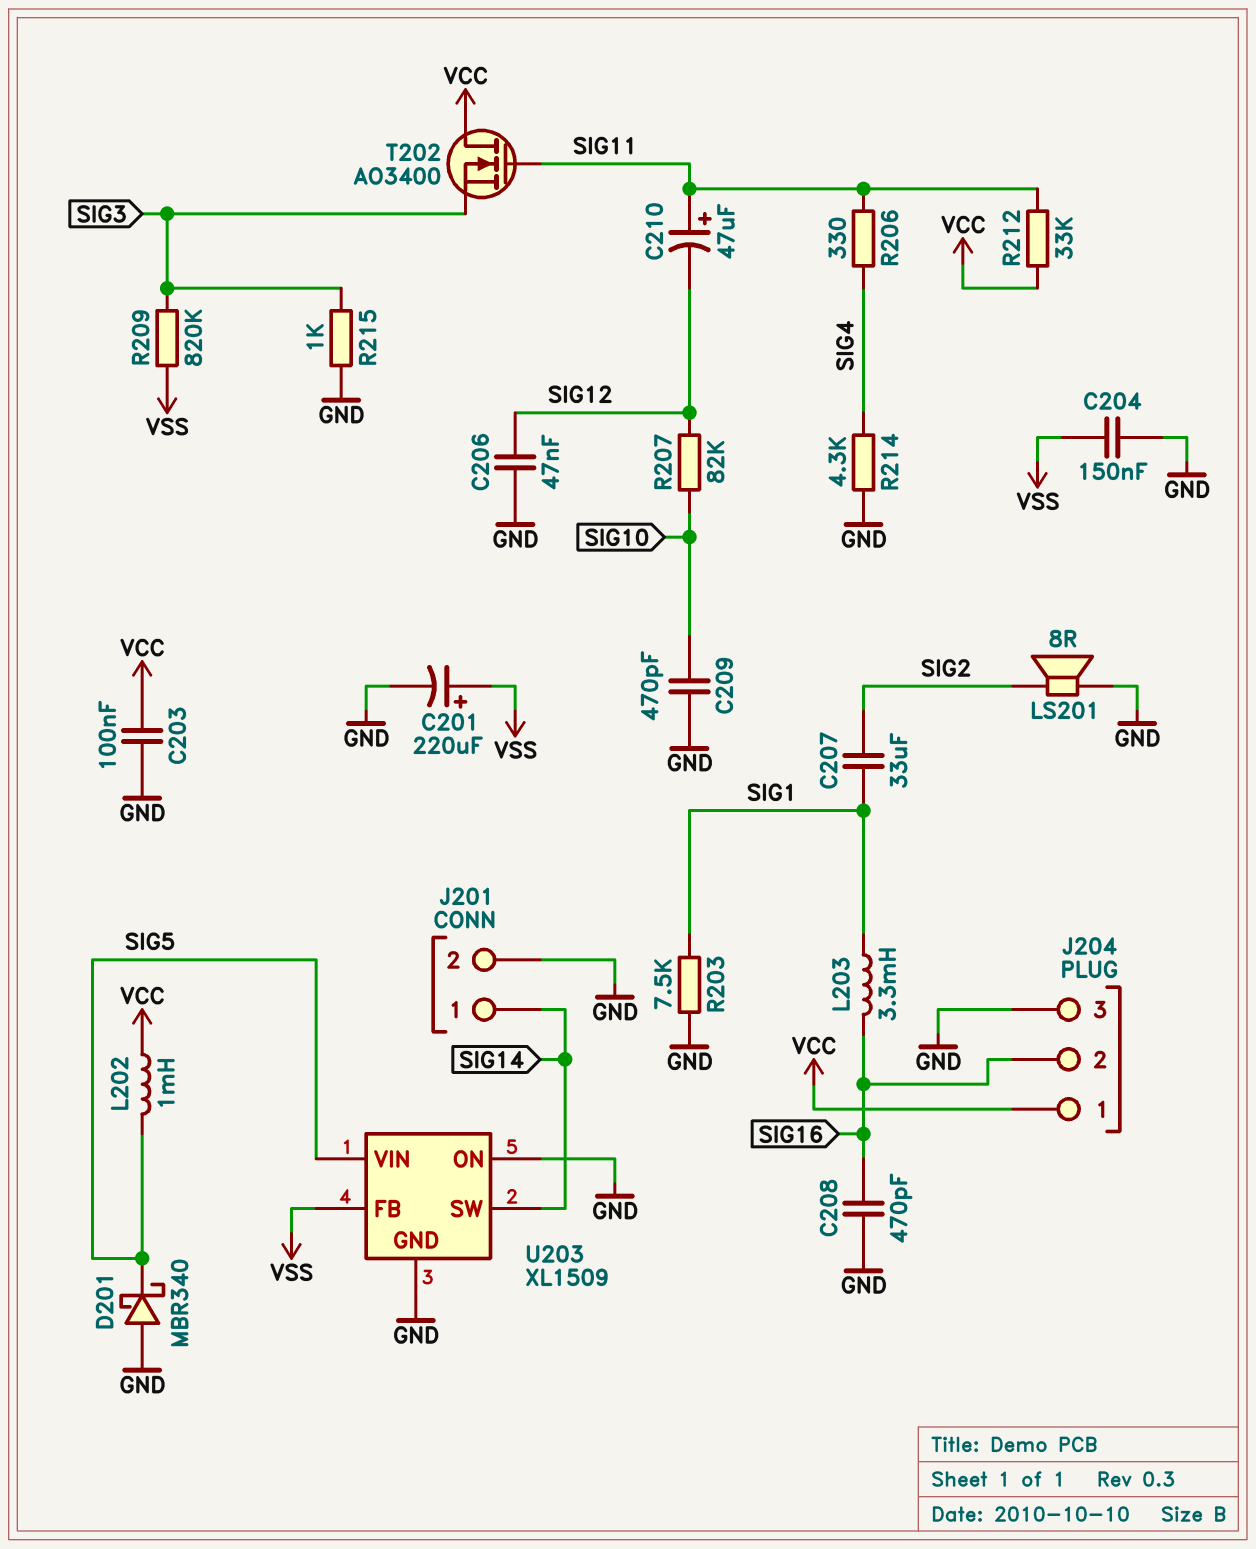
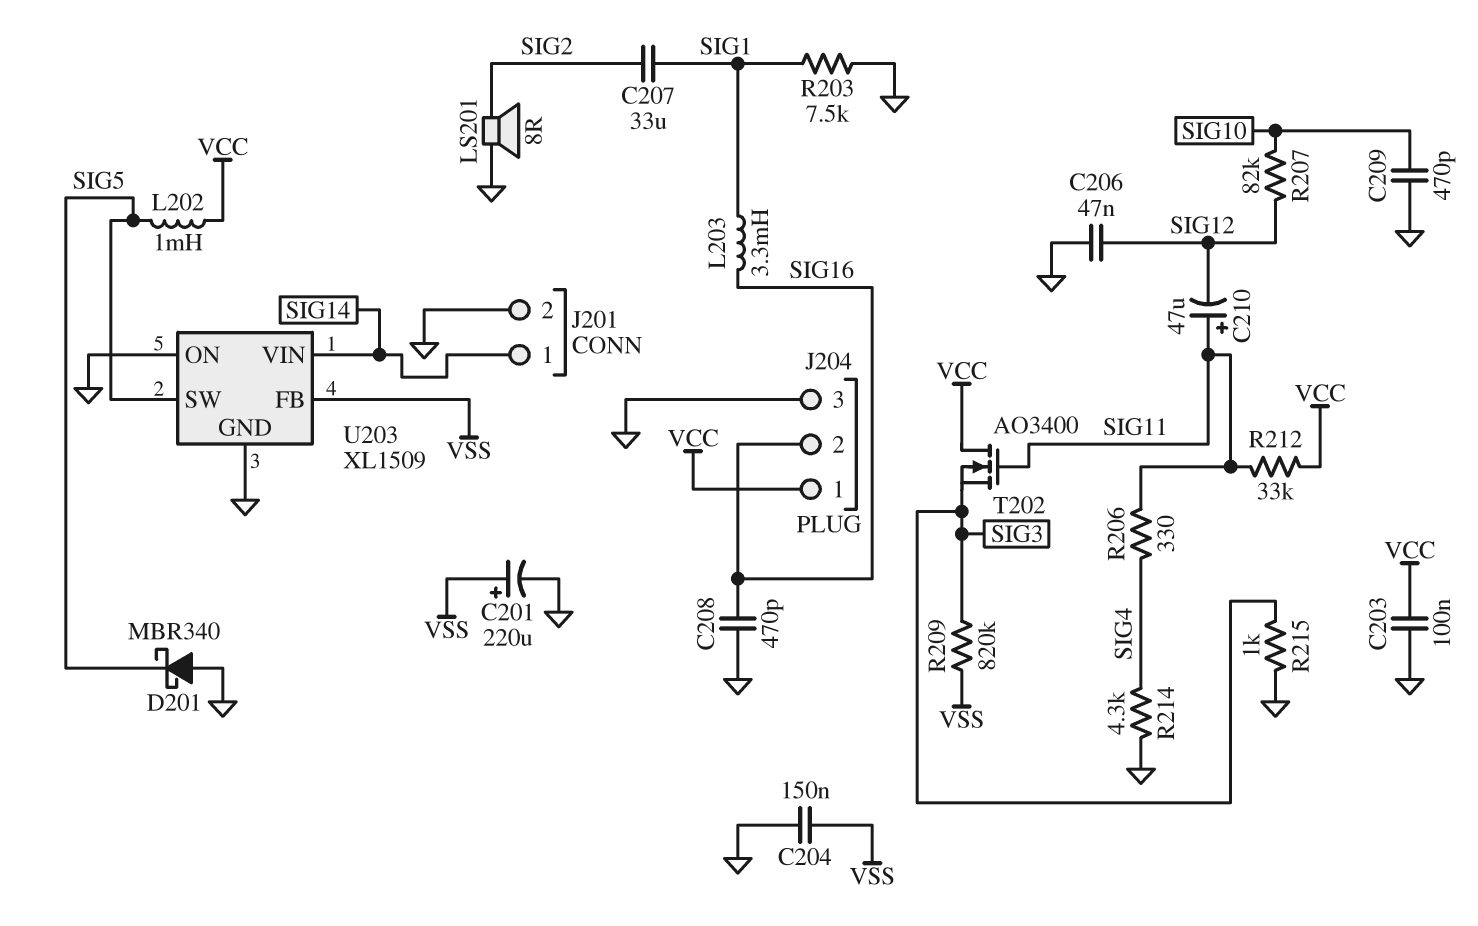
U203 pin SW: SIG14 -> SIG5
U203 pin VIN: SIG5 -> SIG14

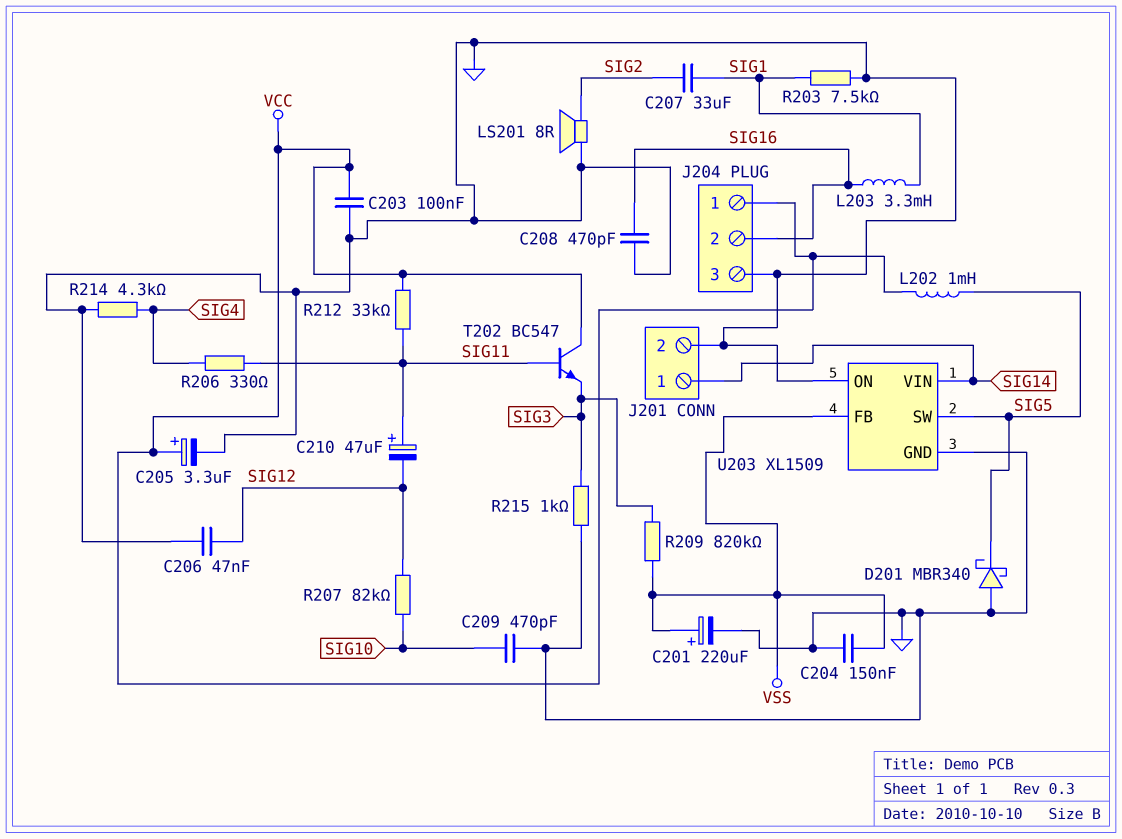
C205: none -> 3.3uF (plus VCC, minus GND)
T202: NMOS AO3400 (G SIG11, D VCC, S SIG3) -> NPN BC547 (B SIG11, C VCC, E SIG3)

